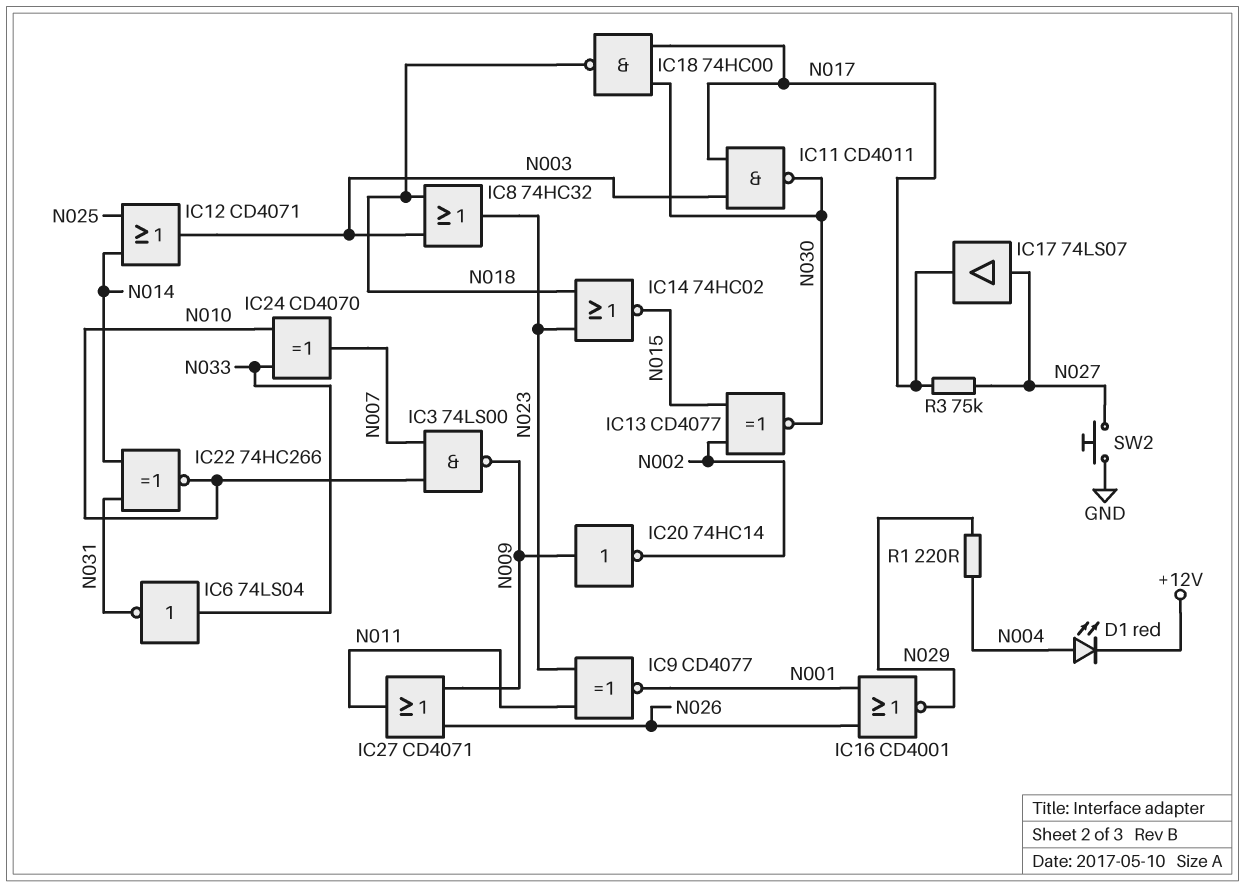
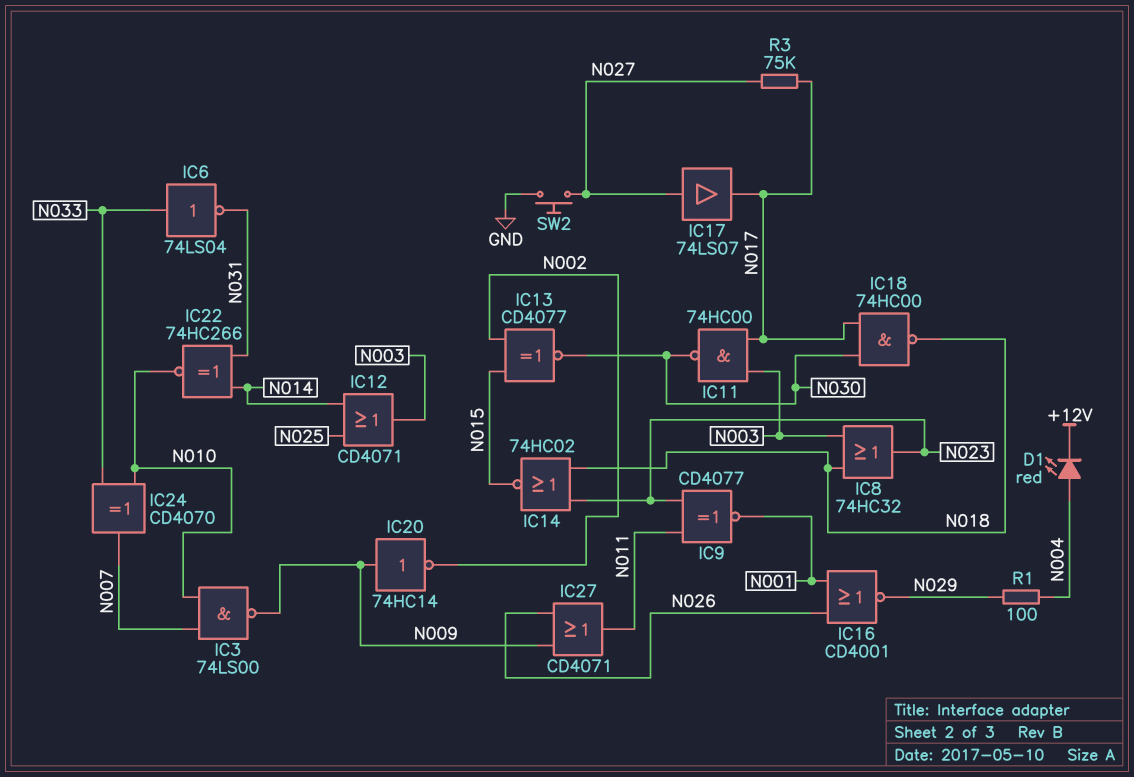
IC11: NAND CD4011 (in N003, in N017, out N030) -> NAND 74HC00 (in N003, in N017, out N030)
R1: 220 (N004, N029) -> 100 (N004, N029)

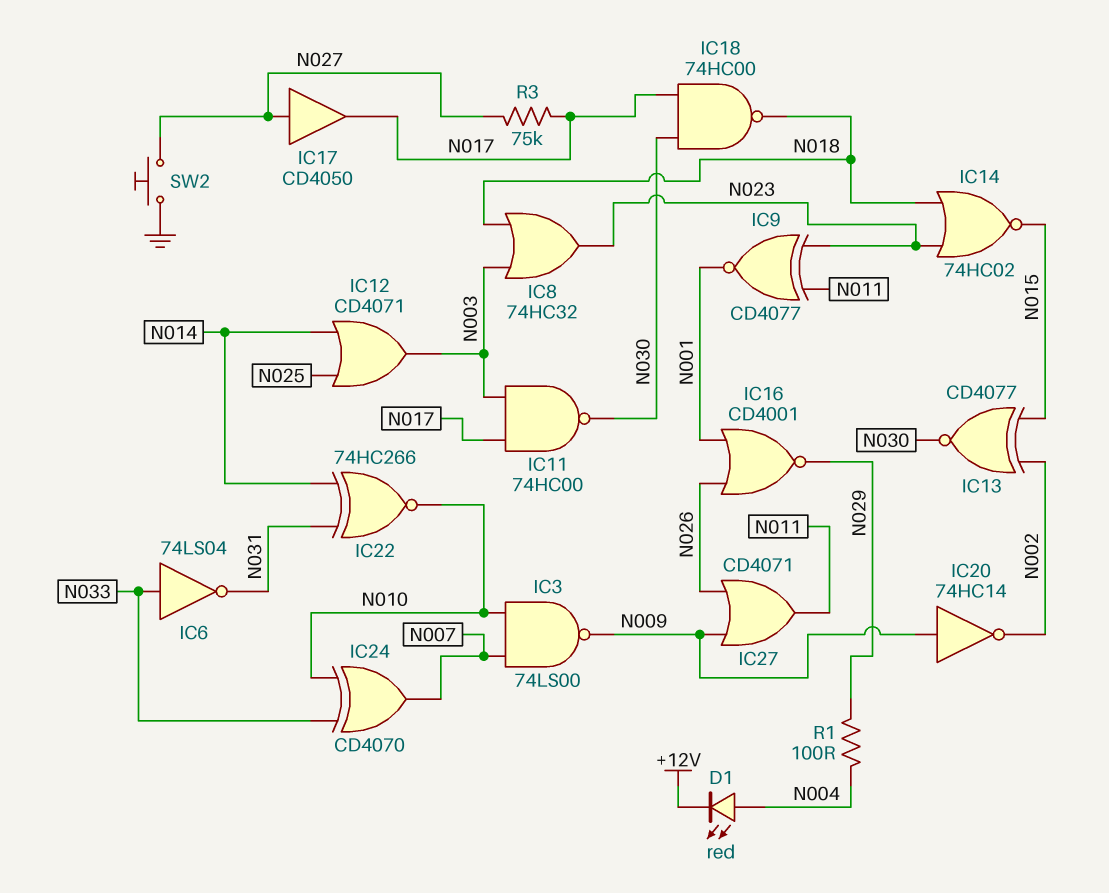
IC17: buffer 74LS07 (in N027, out N017) -> buffer CD4050 (in N027, out N017)

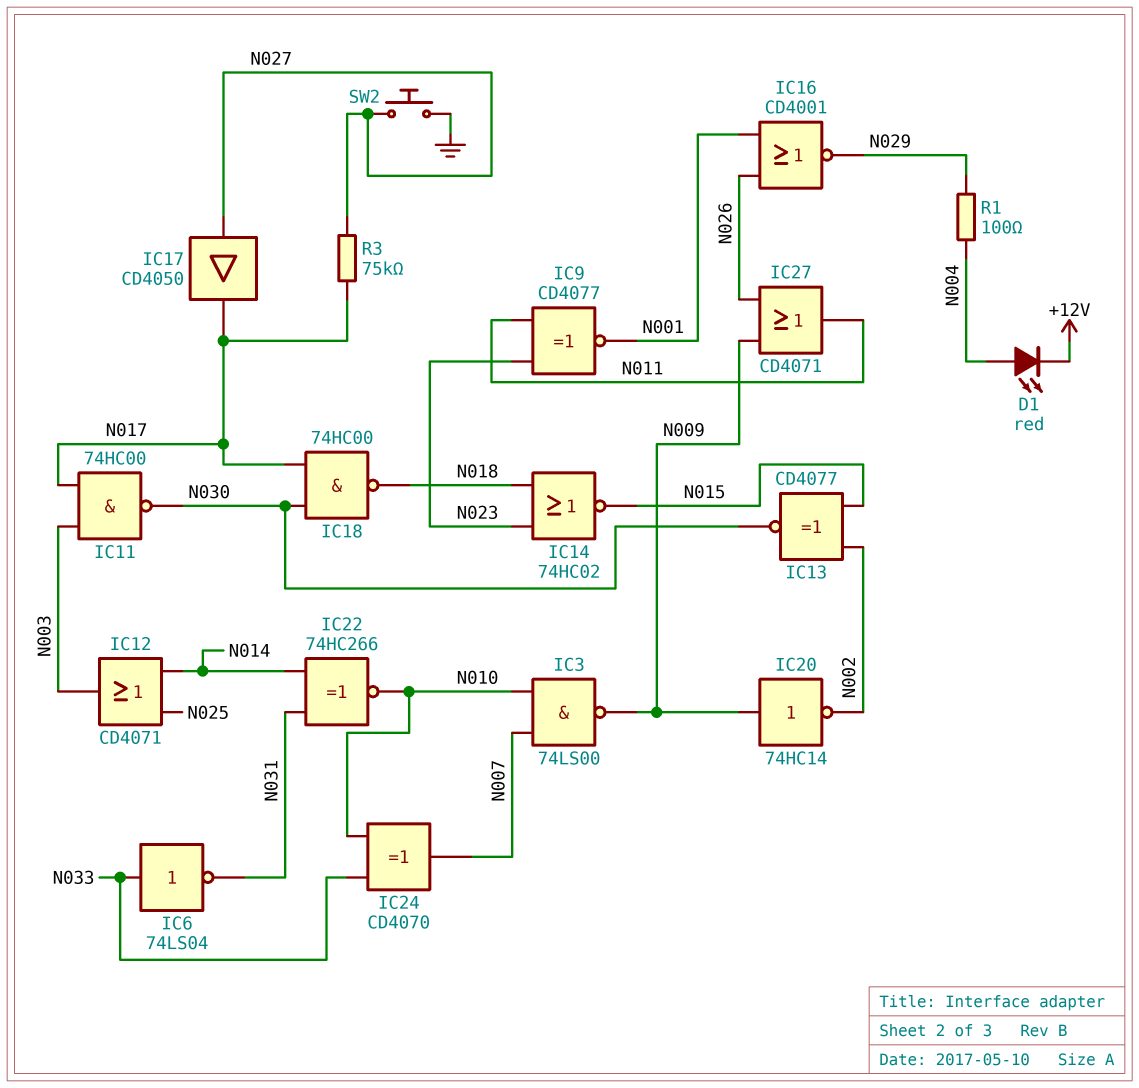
IC8: OR 74HC32 (in N003, in N018, out N023) -> none

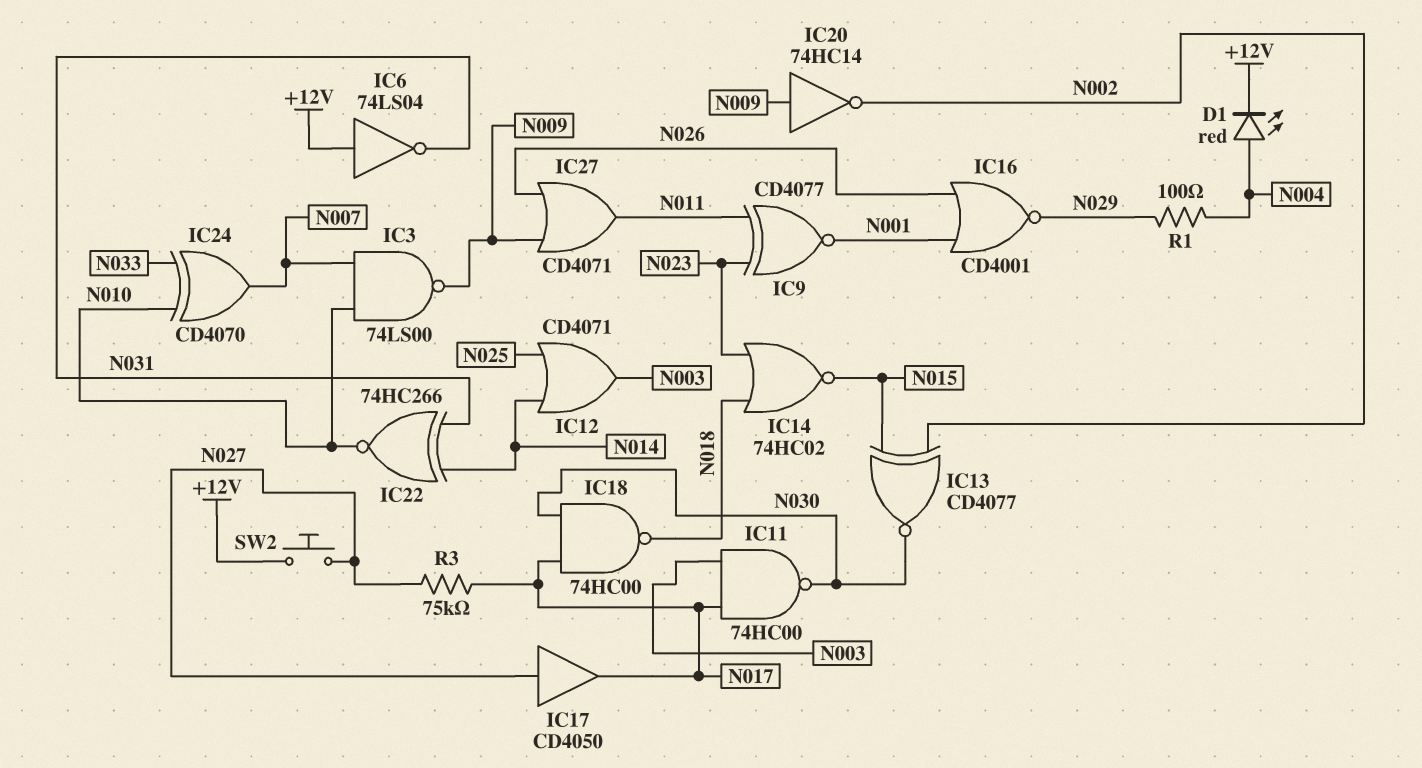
IC6: NOT 74LS04 (in N033, out N031) -> NOT 74LS04 (in +12V, out N031)
SW2: button (GND, N027) -> button (+12V, N027)

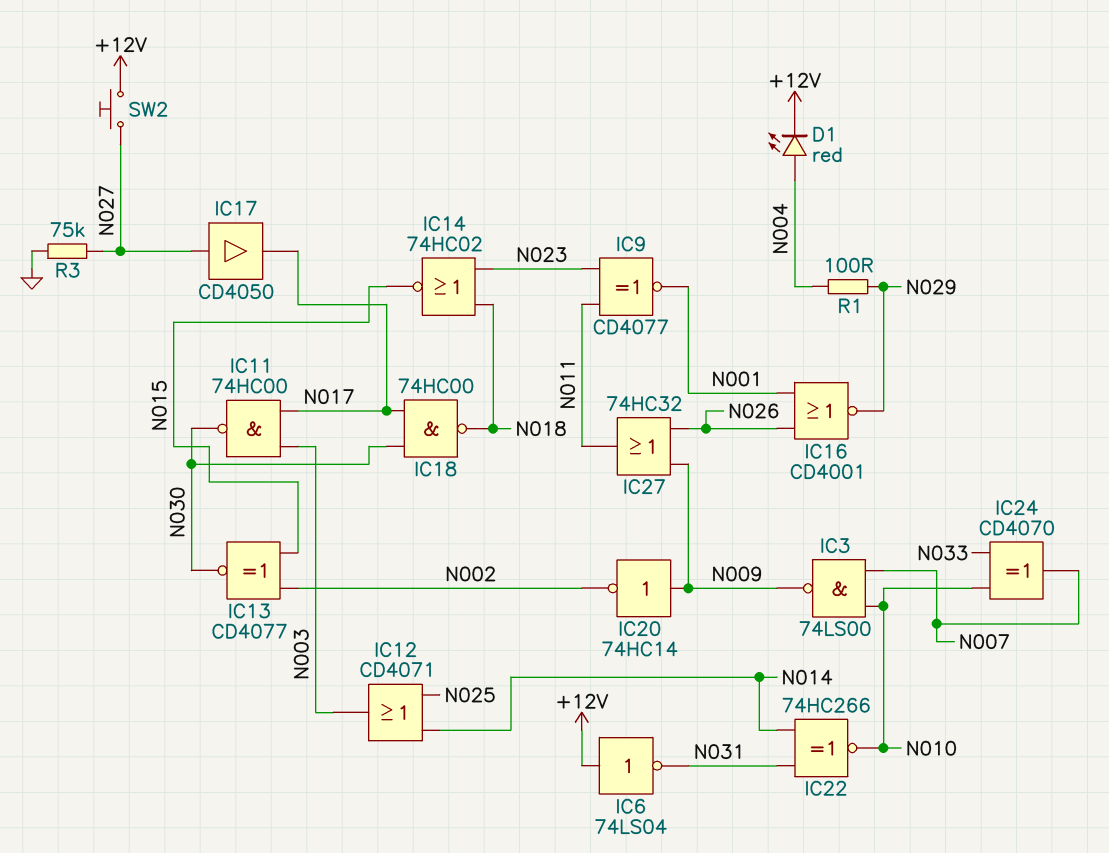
IC27: OR CD4071 (in N009, in N026, out N011) -> OR 74HC32 (in N009, in N026, out N011)
R3: 75k (N017, N027) -> 75k (GND, N027)

